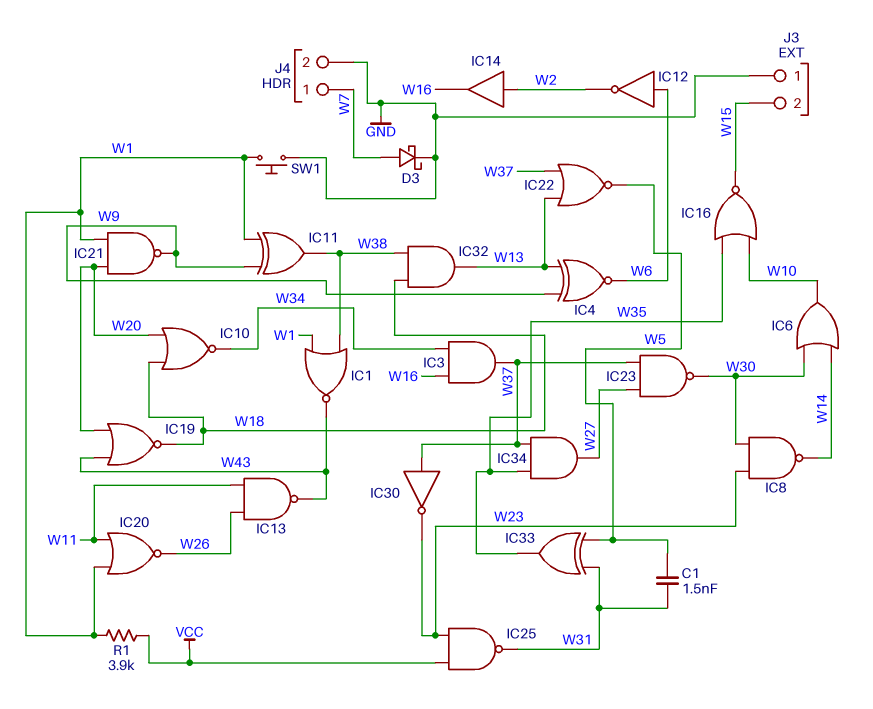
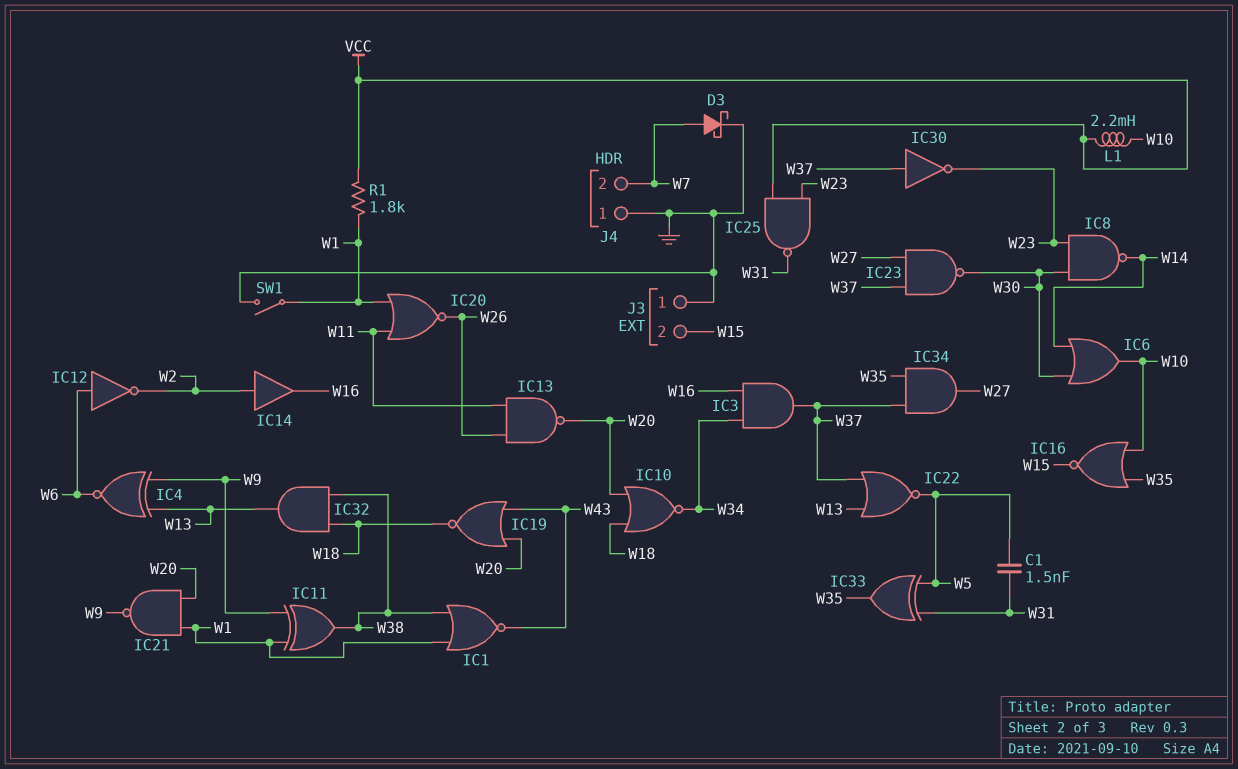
IC13: NAND (in W11, in W26, out W43) -> NAND (in W11, in W26, out W20)
J4 pin 1: W7 -> GND
J4 pin 2: GND -> W7
L1: none -> 2.2mH (VCC, W10)
R1: 3.9k (VCC, W1) -> 1.8k (VCC, W1)
SW1: button (GND, W1) -> switch (GND, W1)

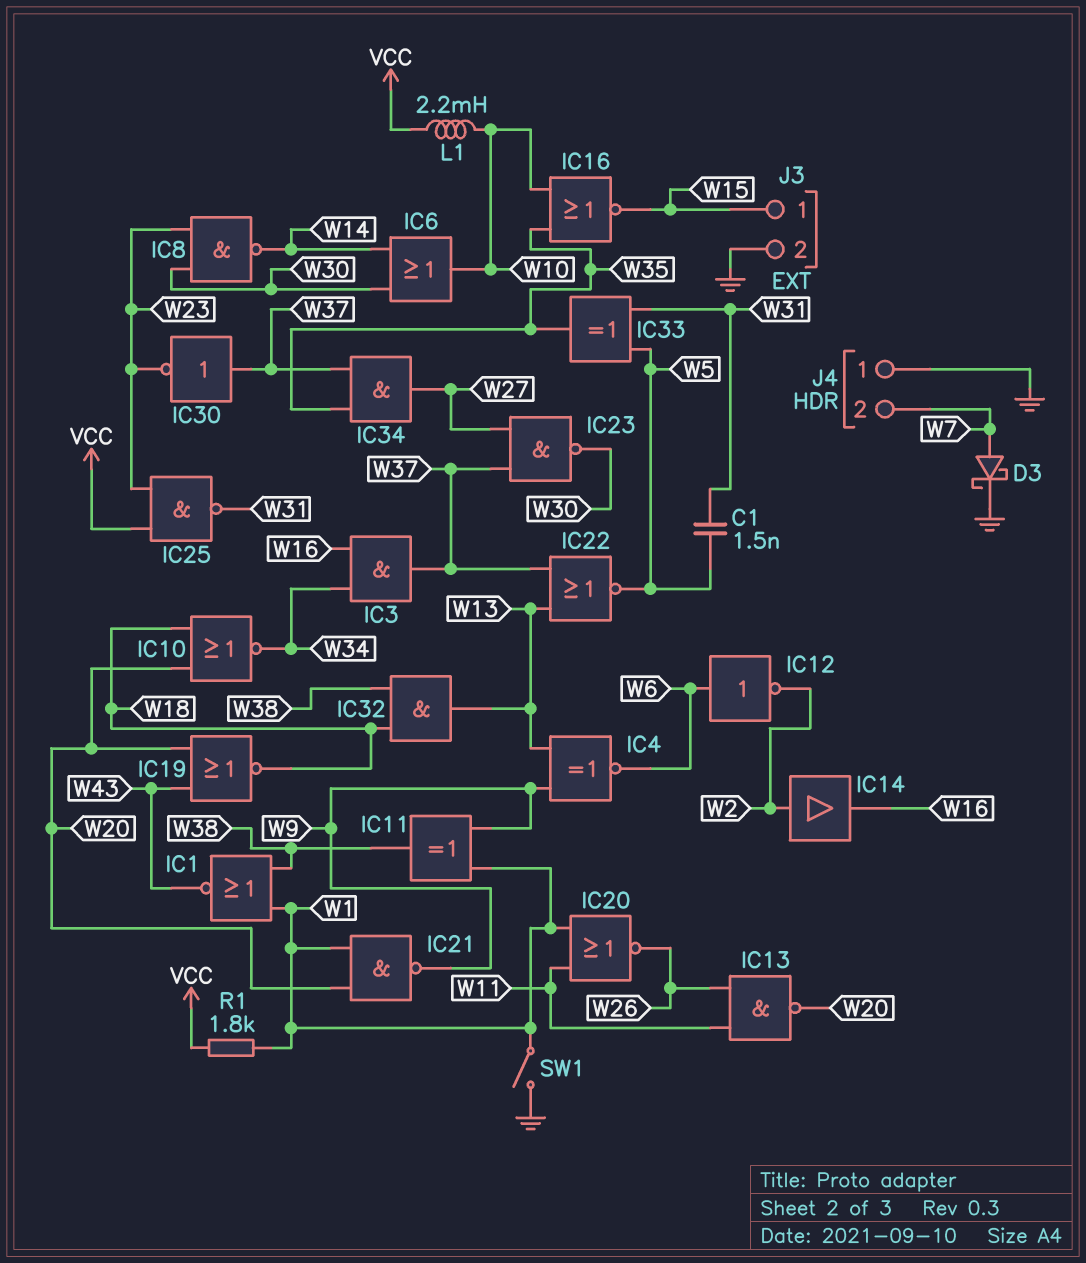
J3 pin 1: GND -> W15
J3 pin 2: W15 -> GND

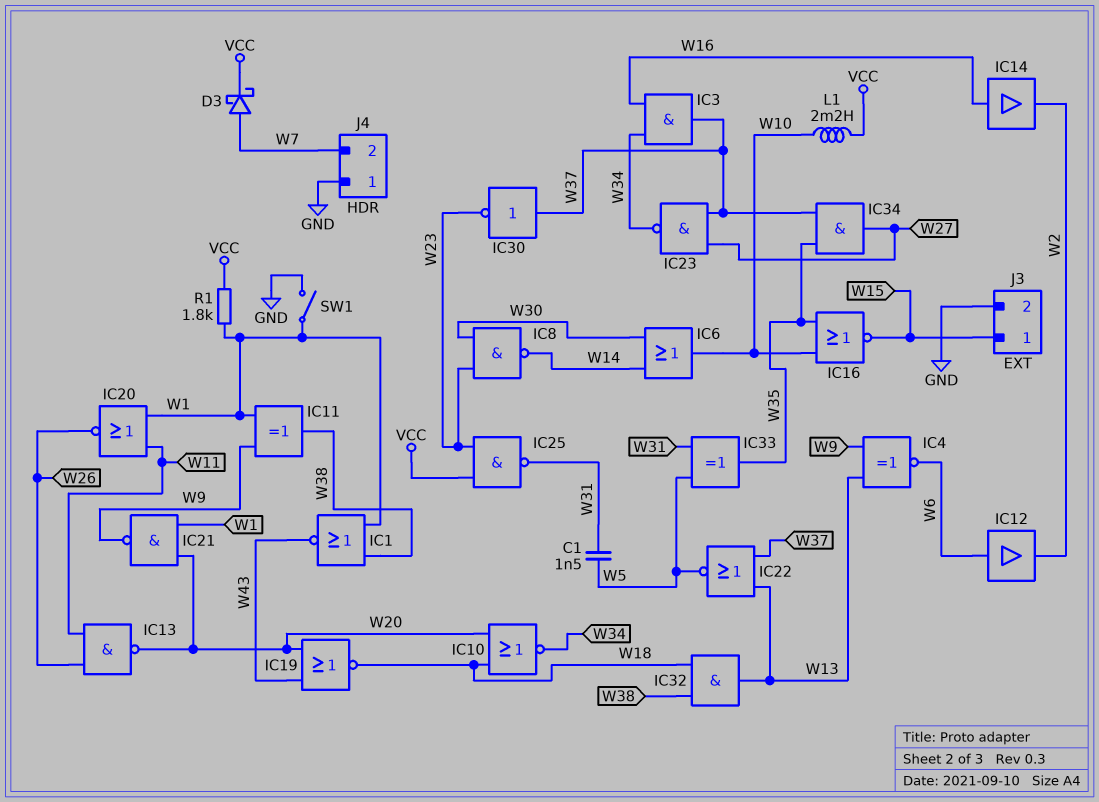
D3: schottky (A W7, K GND) -> schottky (A W7, K VCC)
IC12: NOT (in W6, out W2) -> buffer (in W6, out W2)
IC14: buffer (in W2, out W16) -> buffer (in W16, out W2)
IC23: NAND (in W27, in W37, out W30) -> NAND (in W27, in W37, out W34)

